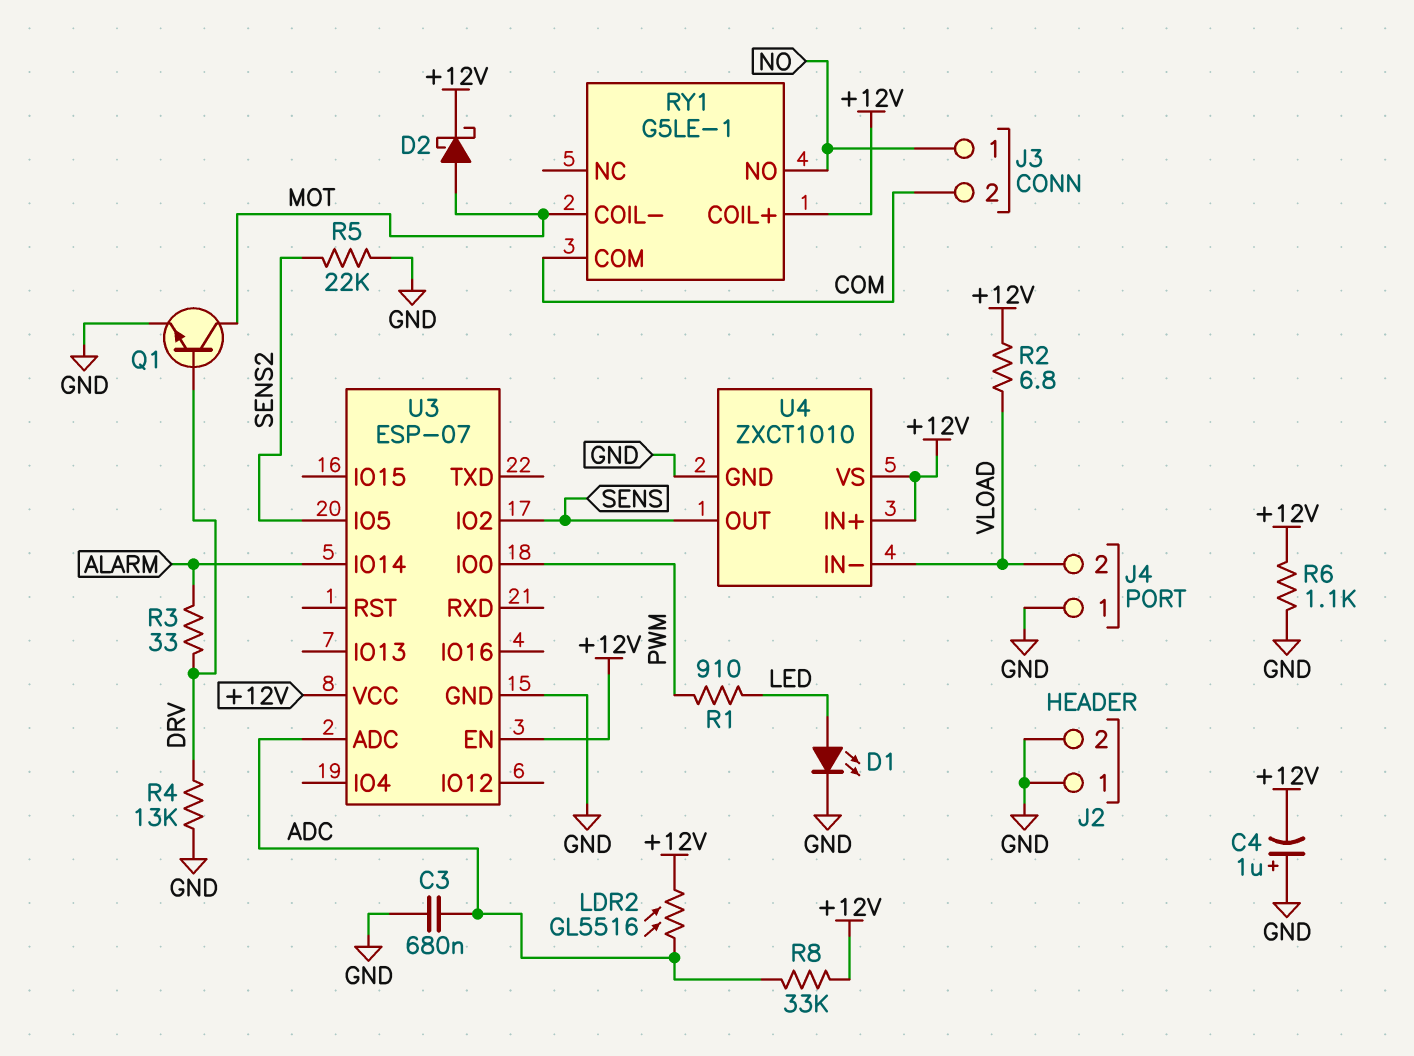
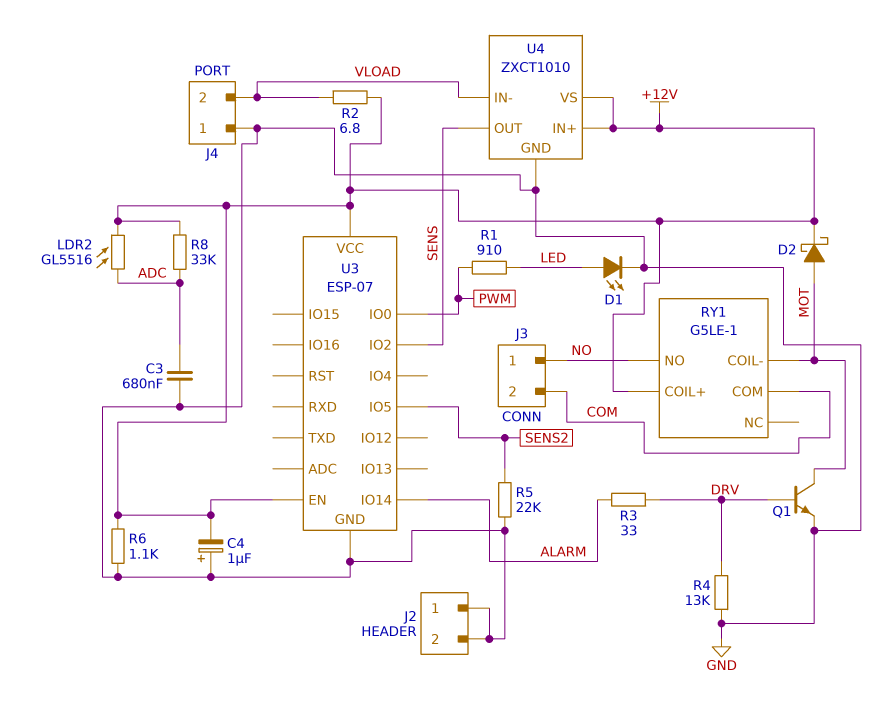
U3 pin ADC: ADC -> none

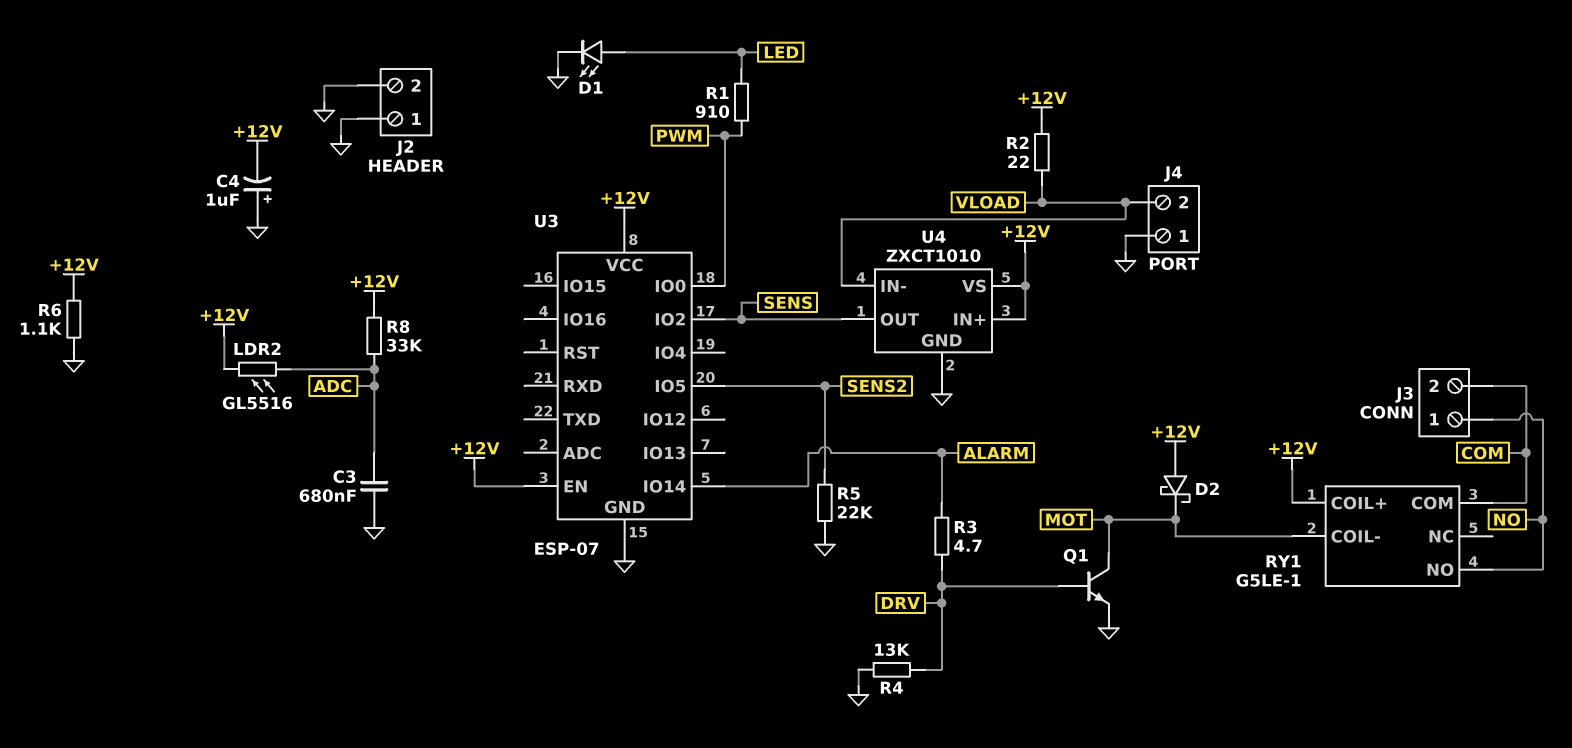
D2: schottky (A MOT, K +12V) -> schottky (A +12V, K MOT)
R2: 6.8 (+12V, VLOAD) -> 22 (+12V, VLOAD)
R3: 33 (ALARM, DRV) -> 4.7 (ALARM, DRV)

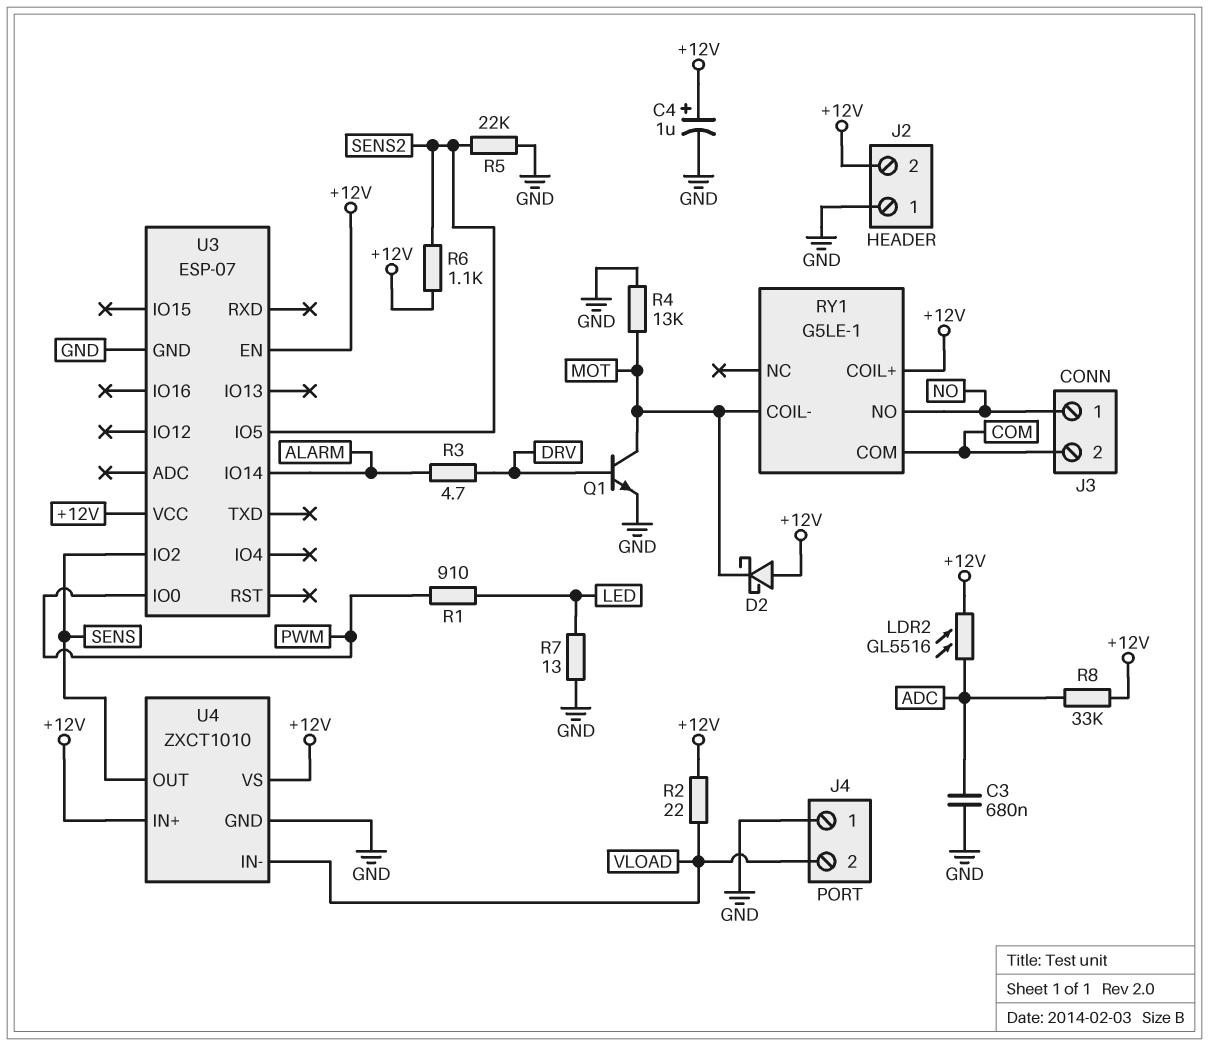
C4: 1uF (plus GND, minus +12V) -> 1uF (plus +12V, minus GND)
D1: LED (A LED, K GND) -> none
J2 pin 2: GND -> +12V
R4: 13k (DRV, GND) -> 13k (GND, MOT)
R6: 1.1k (+12V, GND) -> 1.1k (+12V, SENS2)
R7: none -> 13 (GND, LED)

